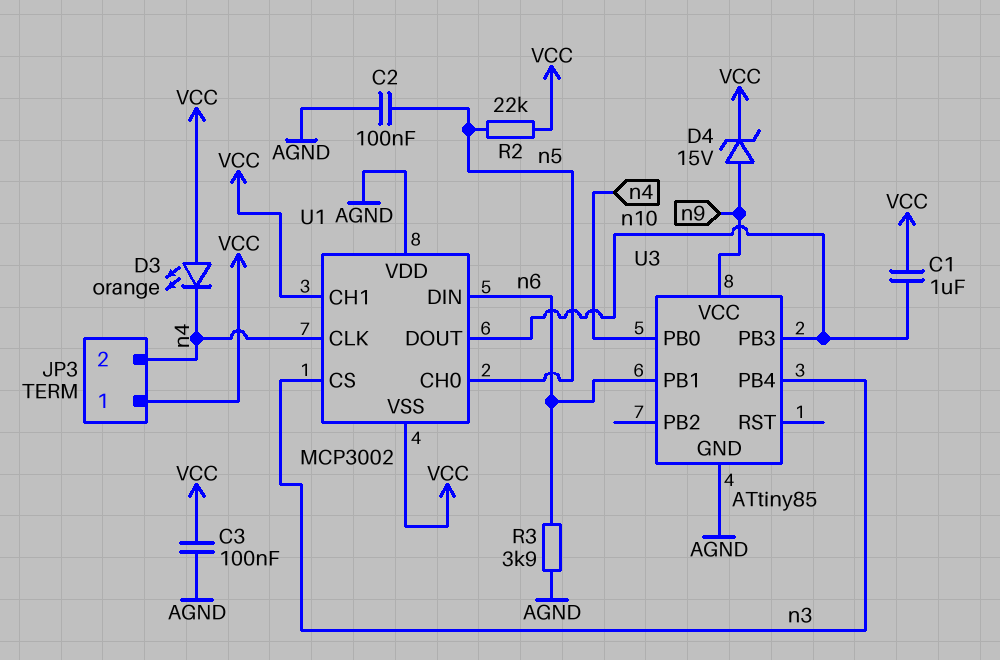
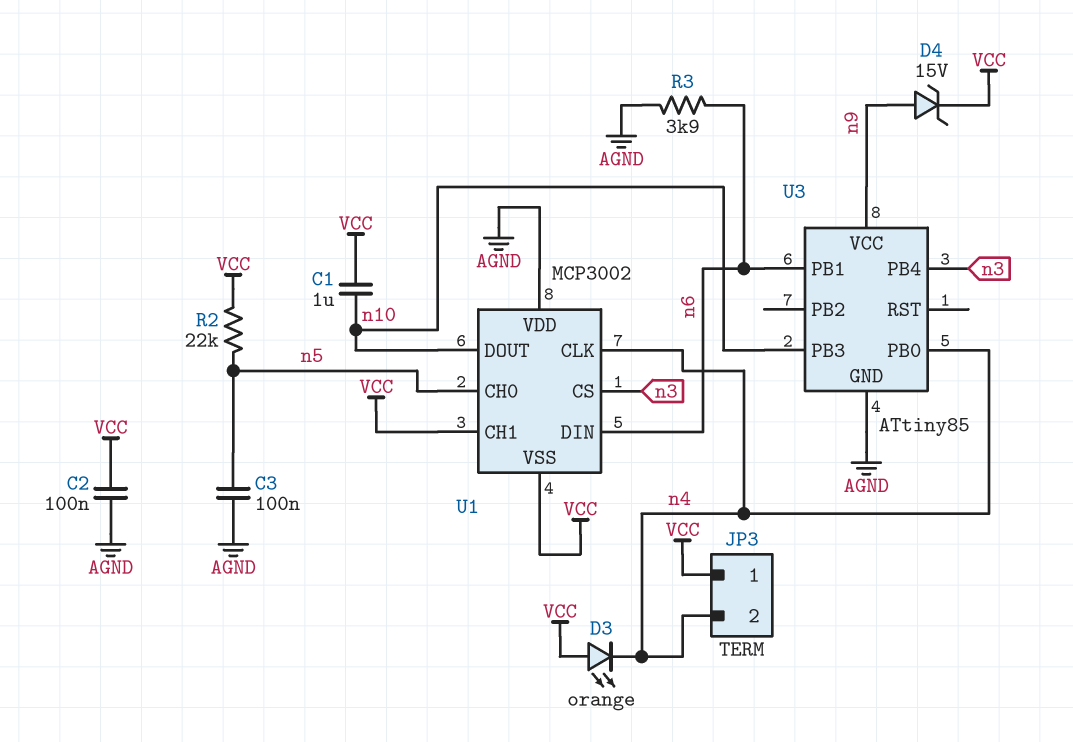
C2: 100nF (AGND, n5) -> 100nF (AGND, VCC)
C3: 100nF (AGND, VCC) -> 100nF (AGND, n5)

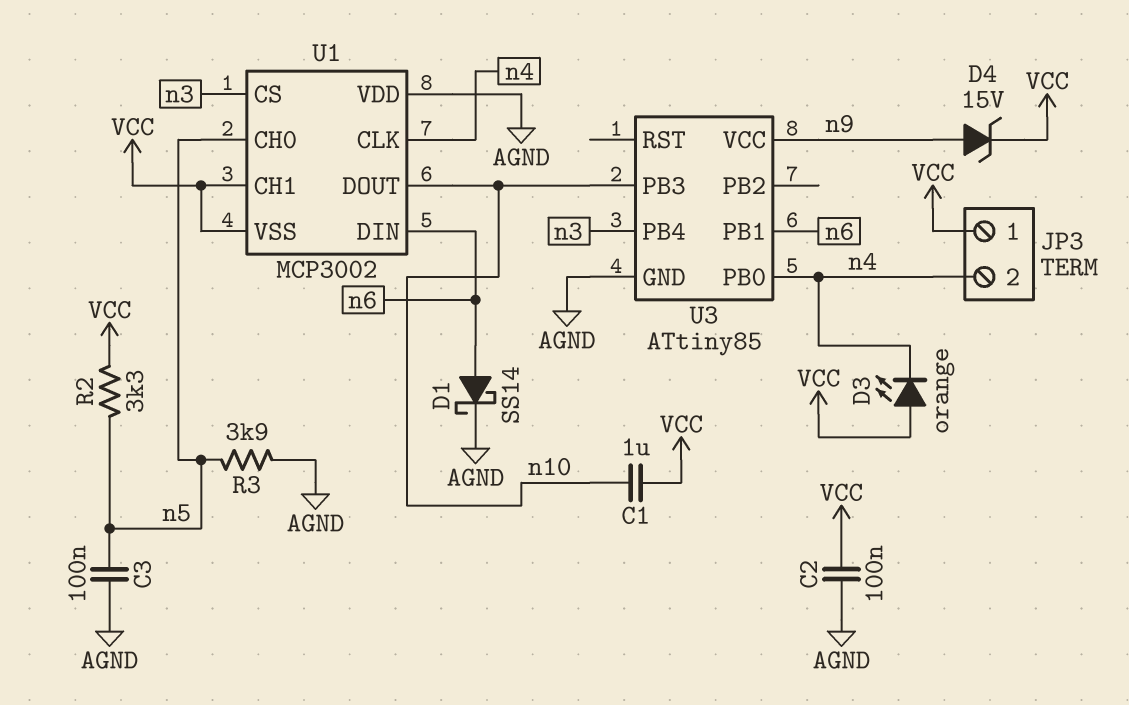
D1: none -> schottky SS14 (A n6, K AGND)
R2: 22k (VCC, n5) -> 3.3k (VCC, n5)
R3: 3.9k (AGND, n6) -> 3.9k (AGND, n5)

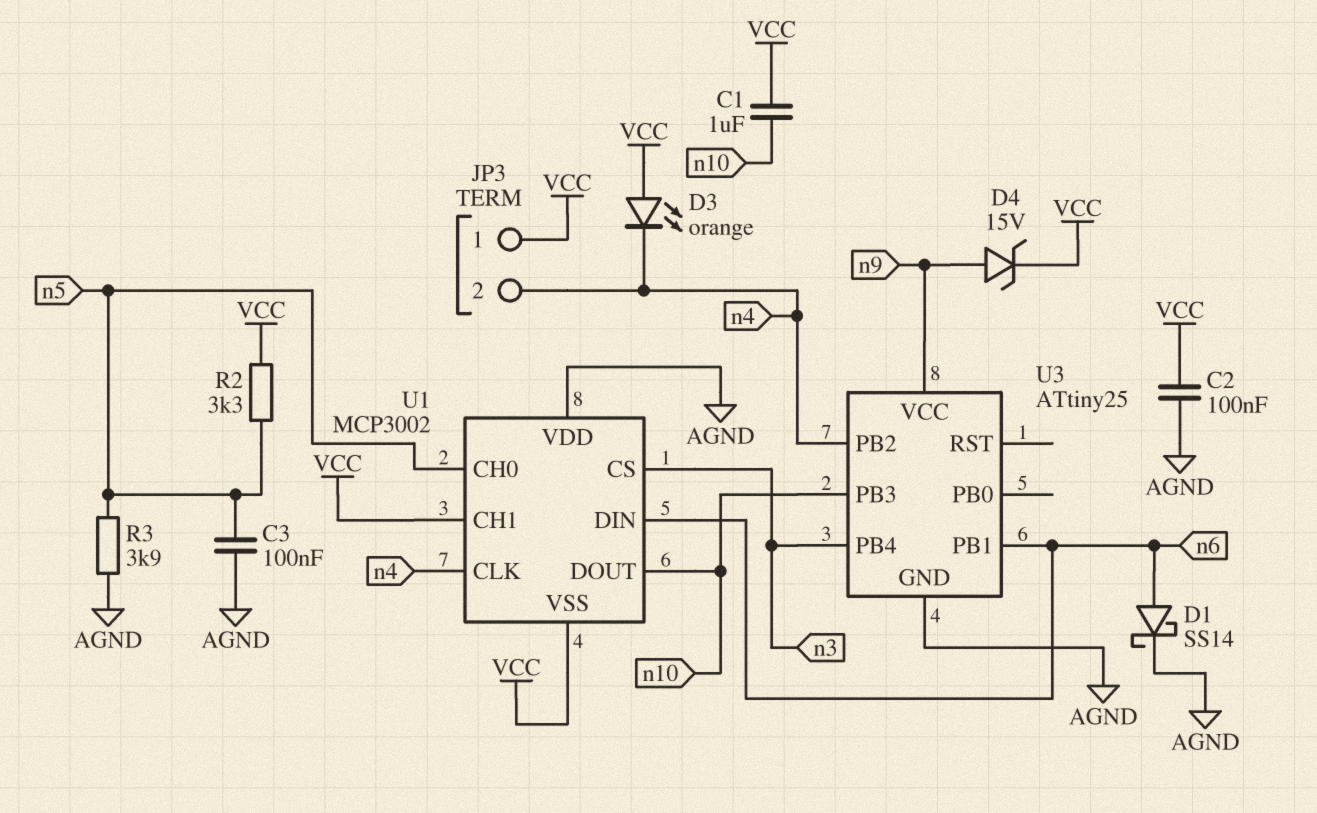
U3: ATtiny85 -> ATtiny25
U3 pin PB0: n4 -> none
U3 pin PB2: none -> n4

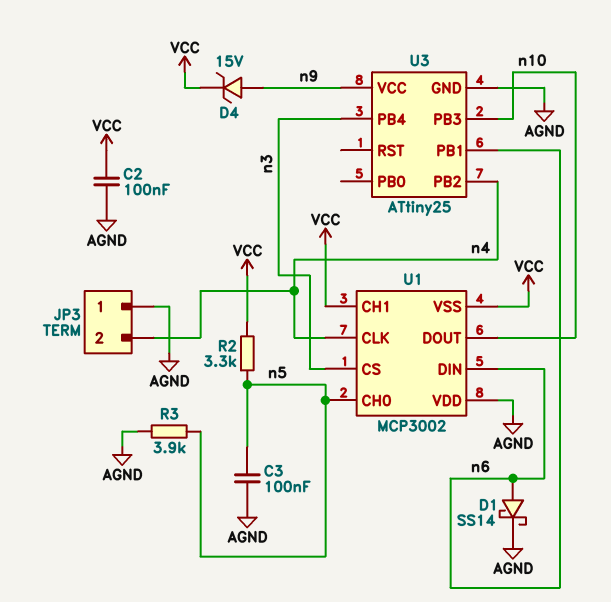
C1: 1uF (VCC, n10) -> none
D3: LED orange (A VCC, K n4) -> none
JP3 pin 1: VCC -> AGND

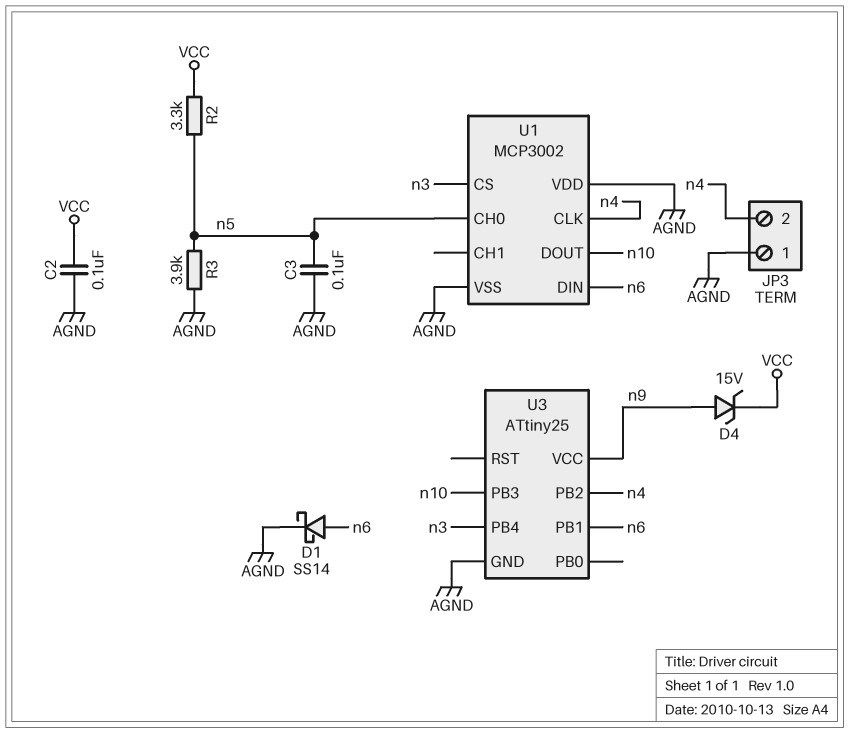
U1 pin CH1: VCC -> none
U1 pin VSS: VCC -> AGND

